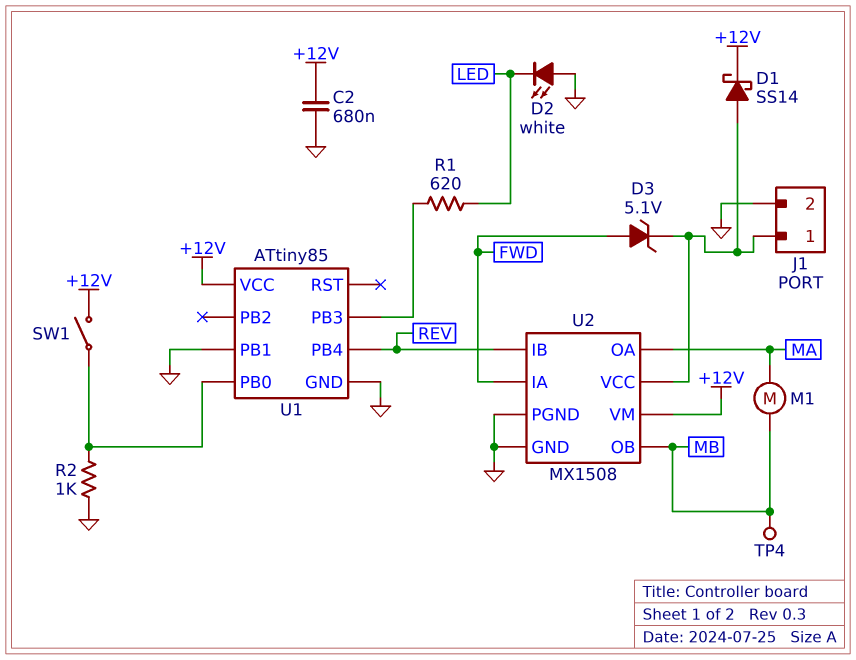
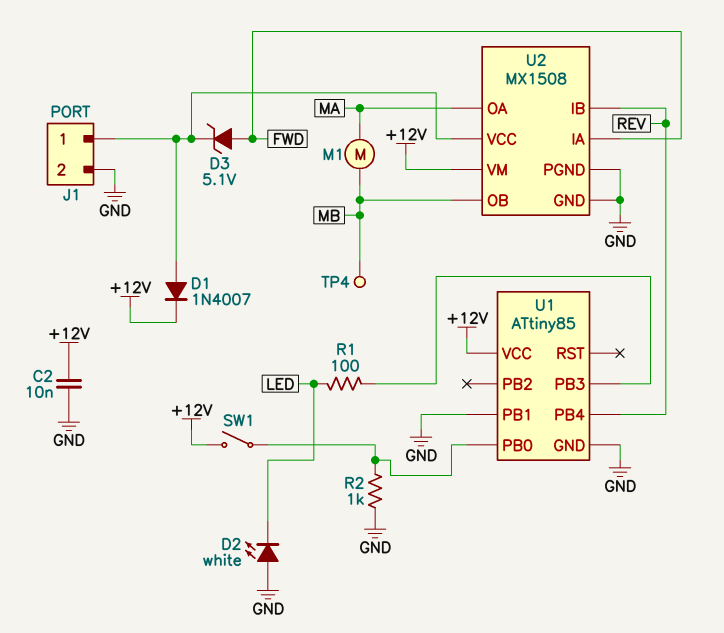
C2: 680nF (+12V, GND) -> 10nF (+12V, GND)
D1: schottky SS14 (A J1/1, K +12V) -> diode 1N4007 (A J1/1, K +12V)
R1: 620 (LED, U1/PB3) -> 100 (LED, U1/PB3)

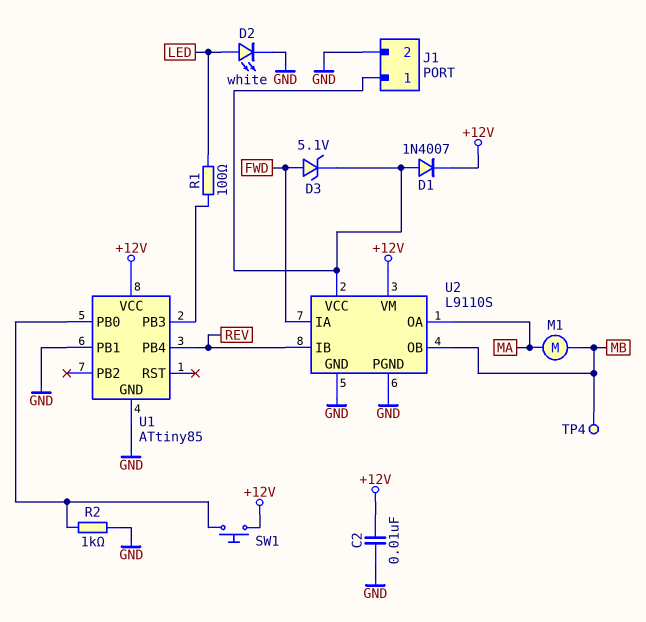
D2: LED white (A GND, K LED) -> LED white (A LED, K GND)
SW1: switch (+12V, U1/PB0) -> button (+12V, U1/PB0)
U2: MX1508 -> L9110S

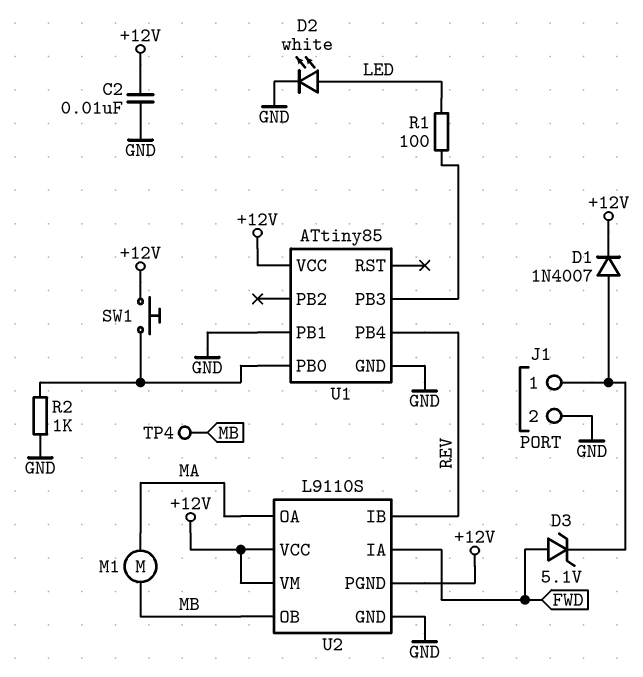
U2 pin PGND: GND -> +12V
U2 pin VCC: J1/1 -> +12V

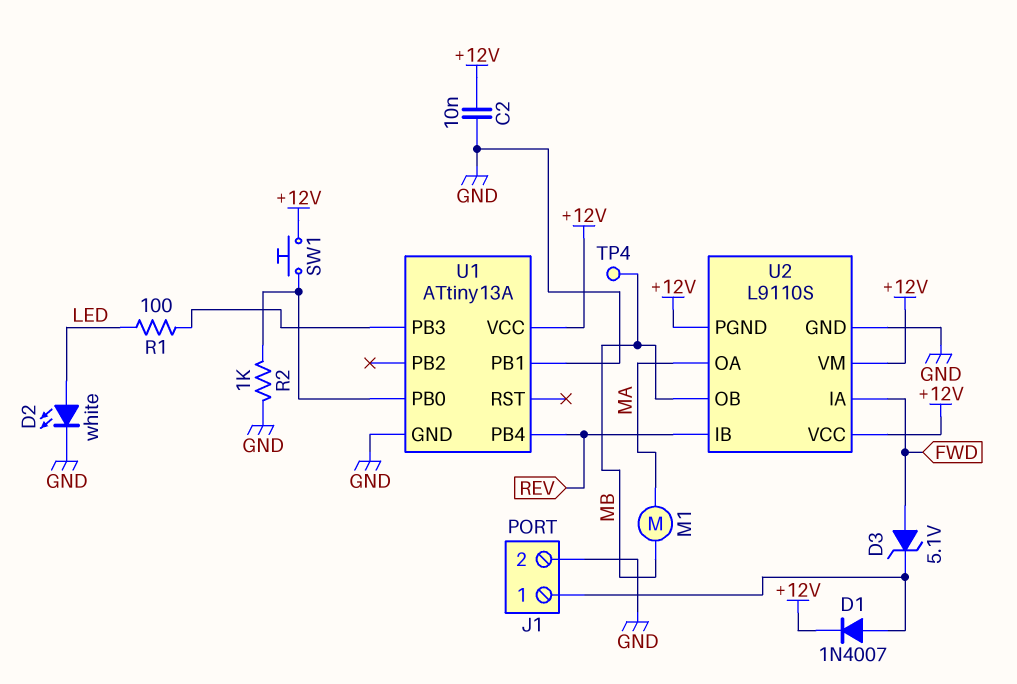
U1: ATtiny85 -> ATtiny13A

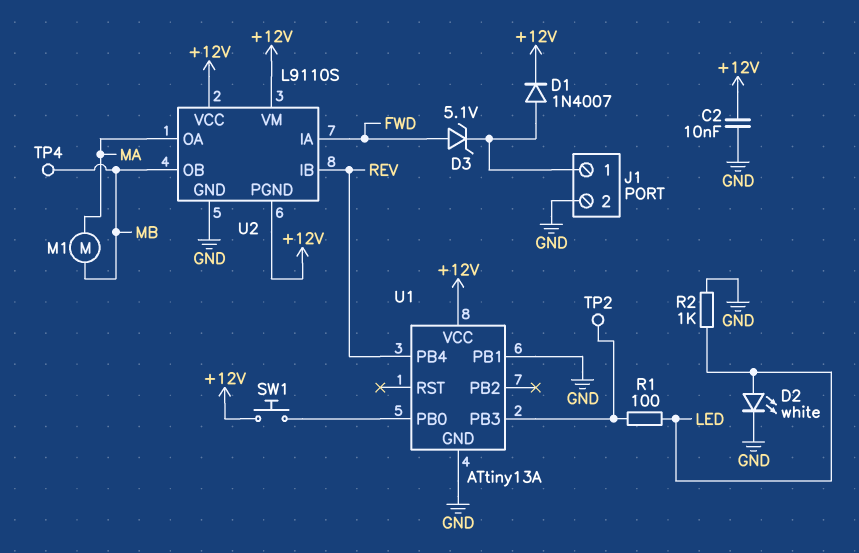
R2: 1k (GND, U1/PB0) -> 1k (GND, LED)
TP2: none -> test point (U1/PB3)

